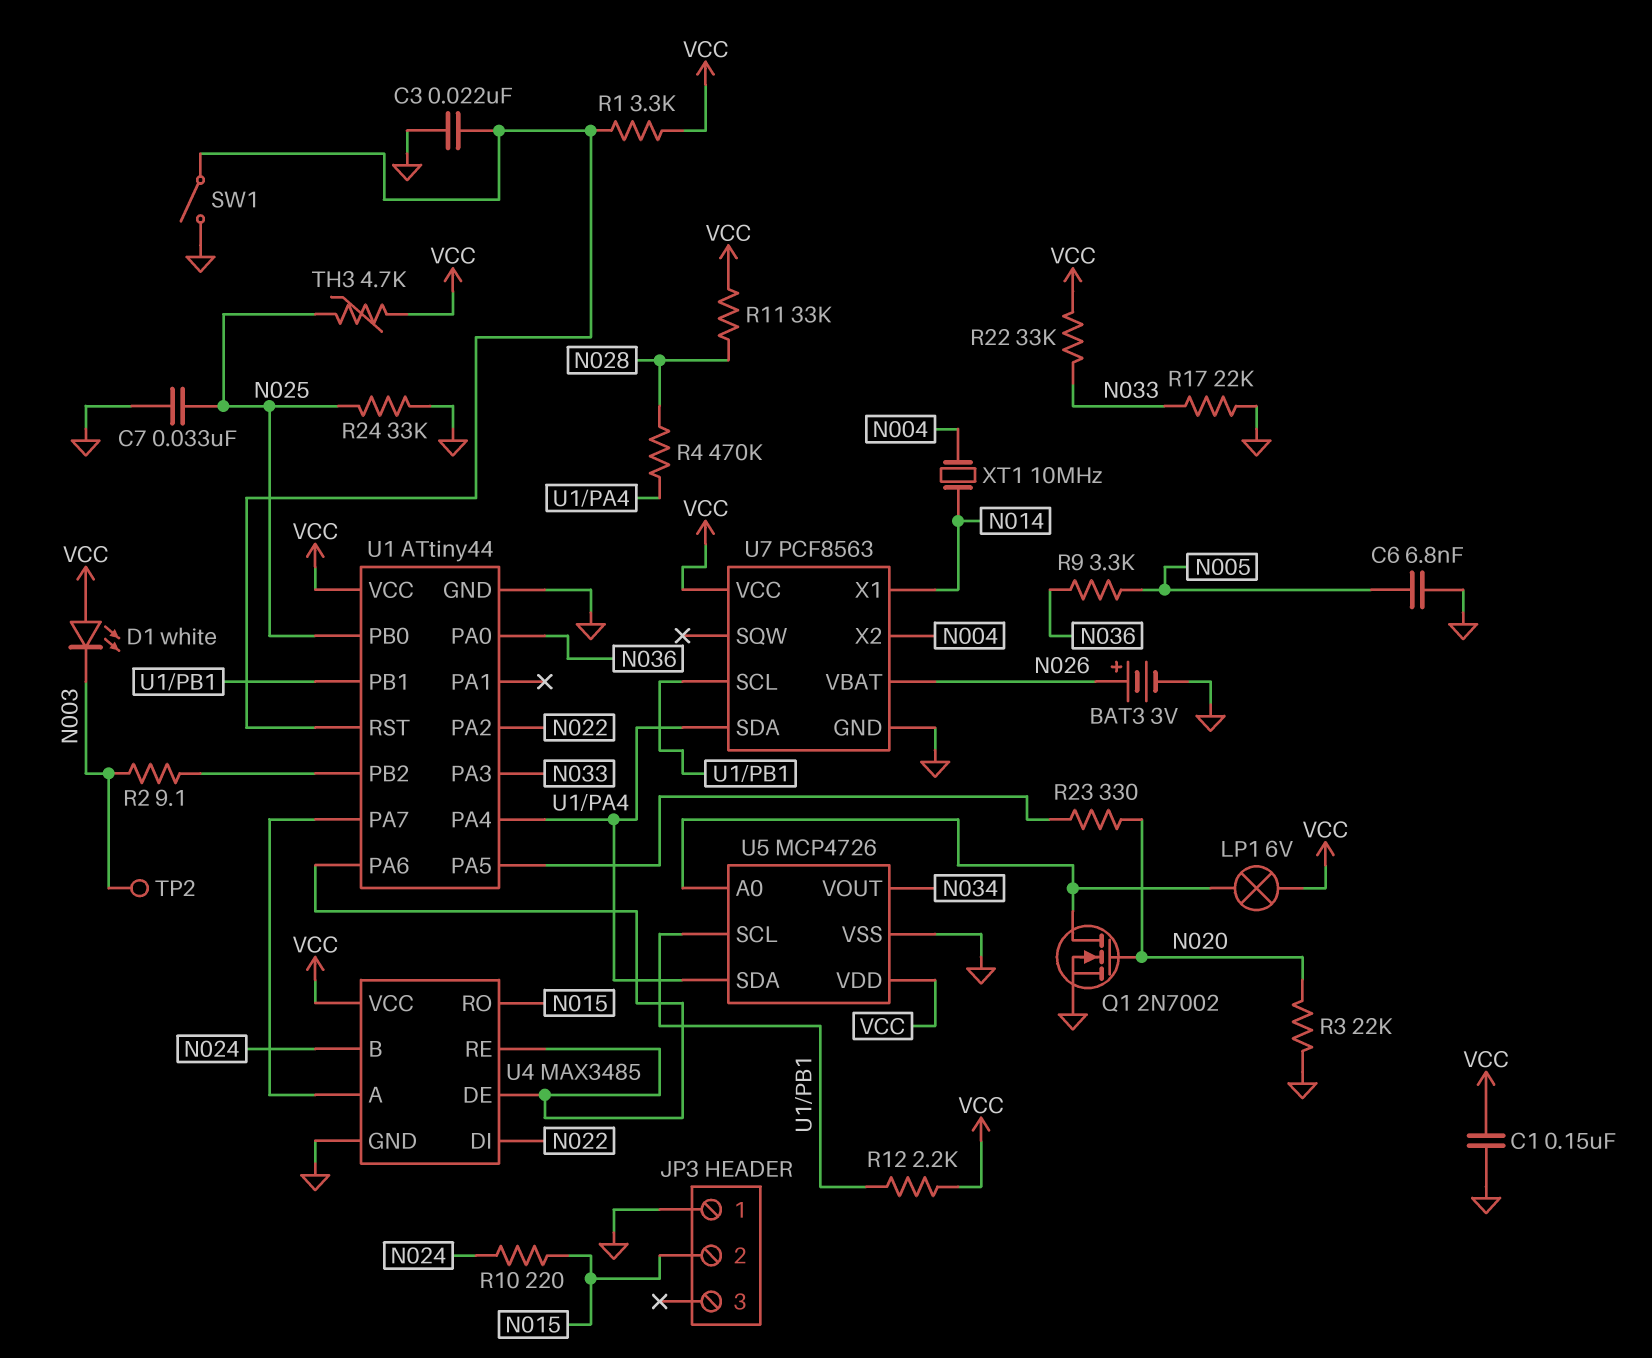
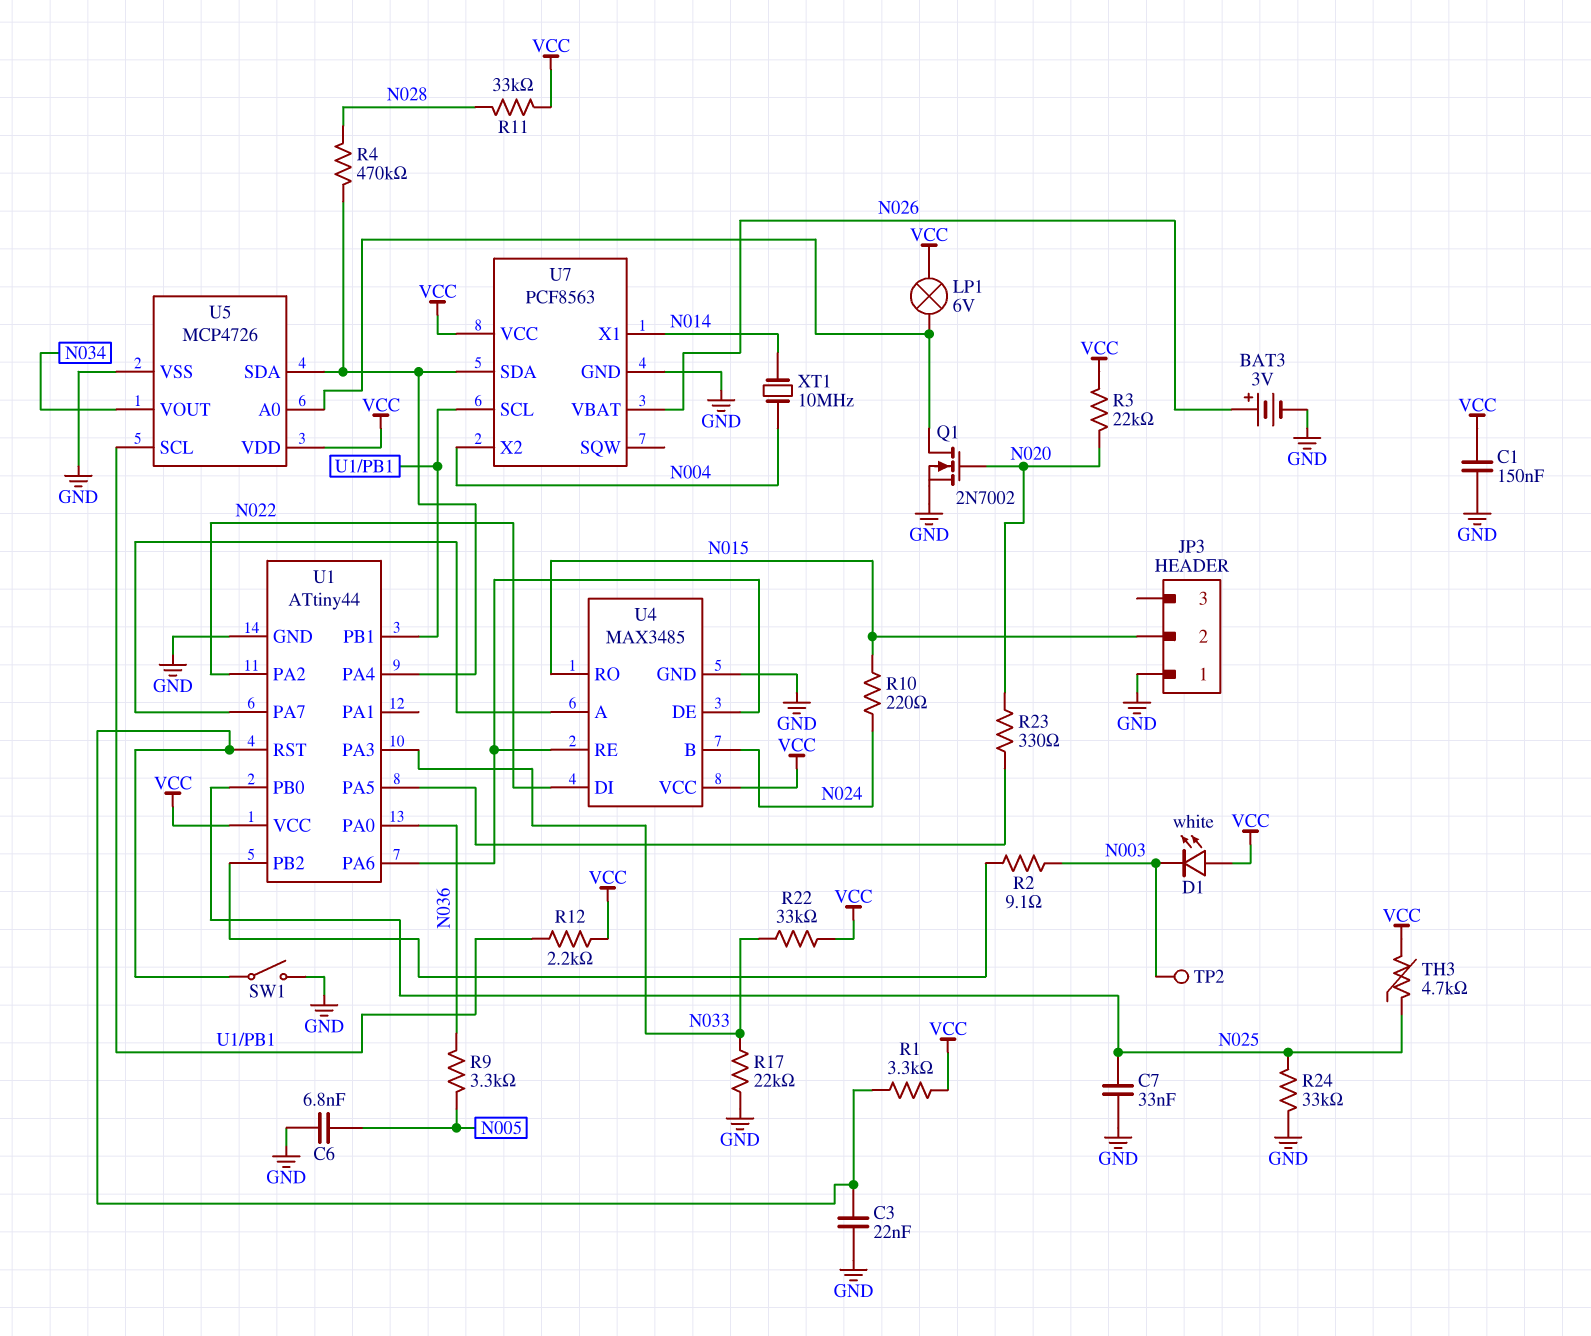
R3: 22k (GND, N020) -> 22k (N020, VCC)

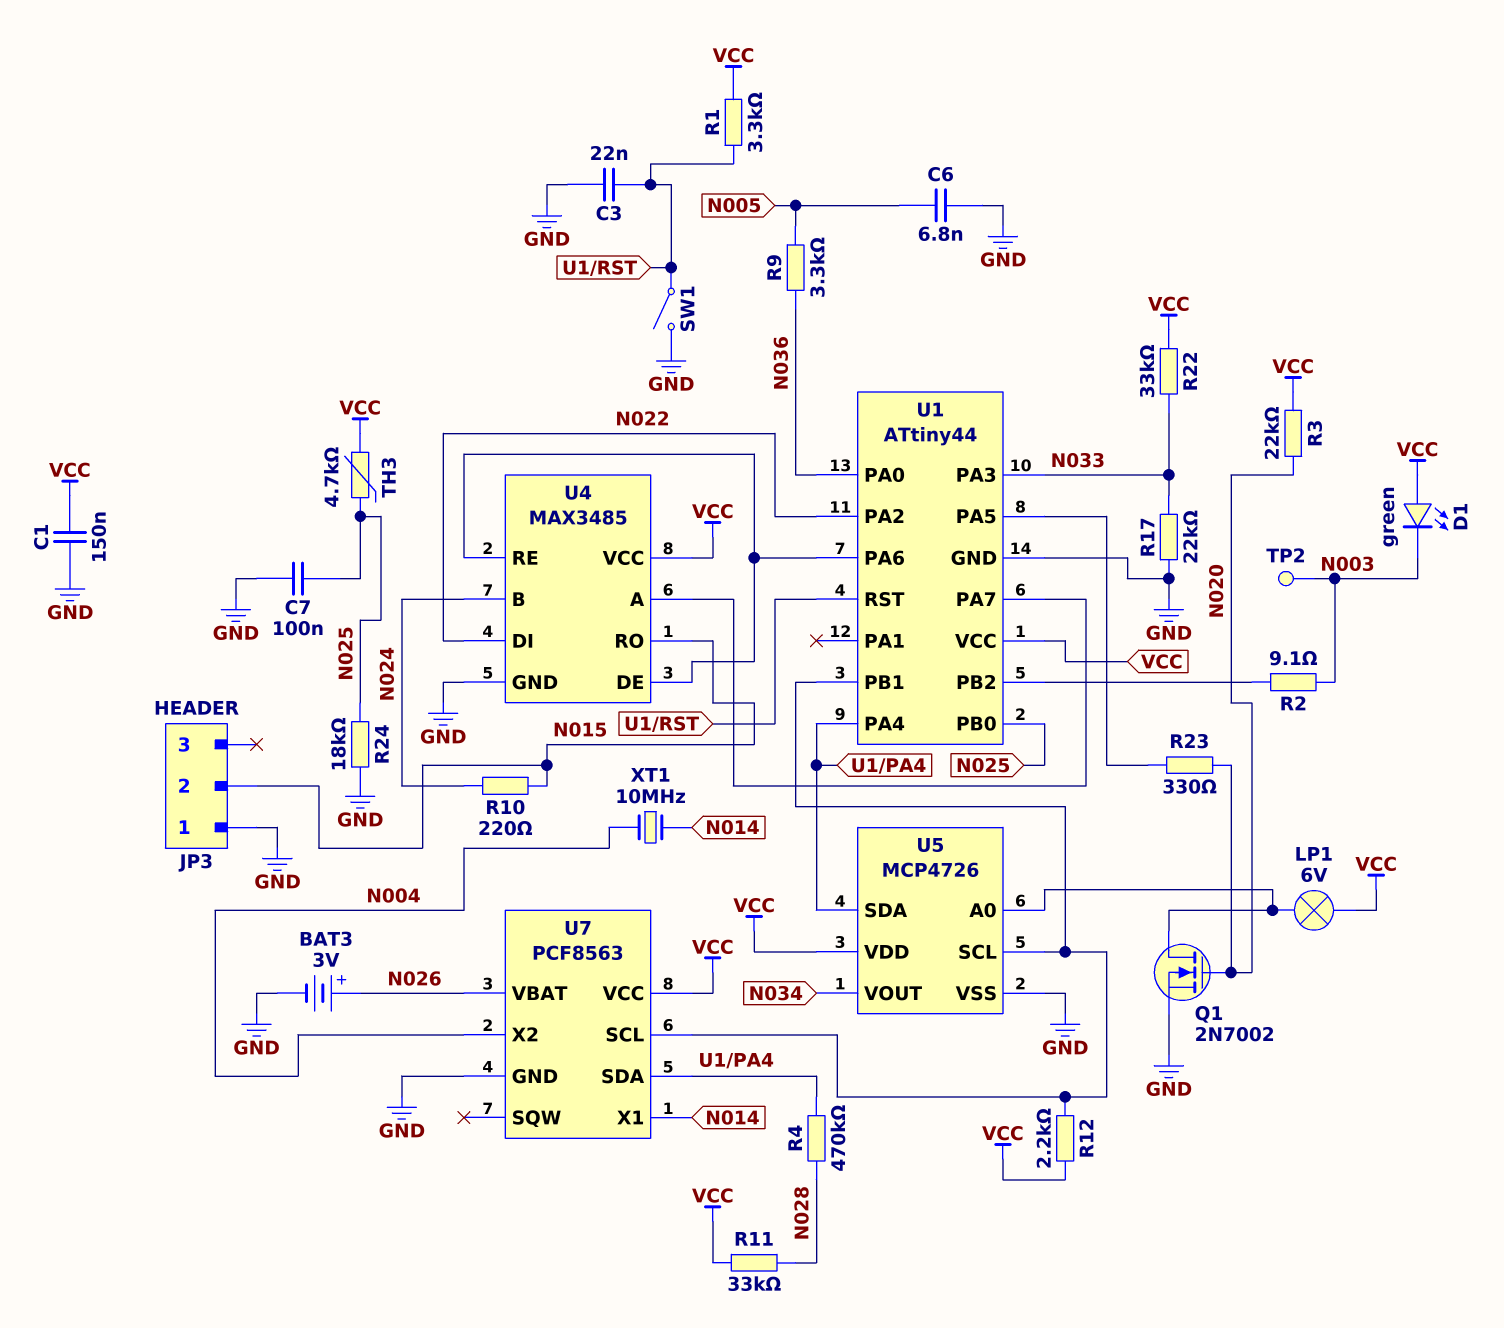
C7: 33nF (GND, N025) -> 100nF (GND, N025)
D1: LED white (A VCC, K N003) -> LED green (A VCC, K N003)
R24: 33k (GND, N025) -> 18k (GND, N025)

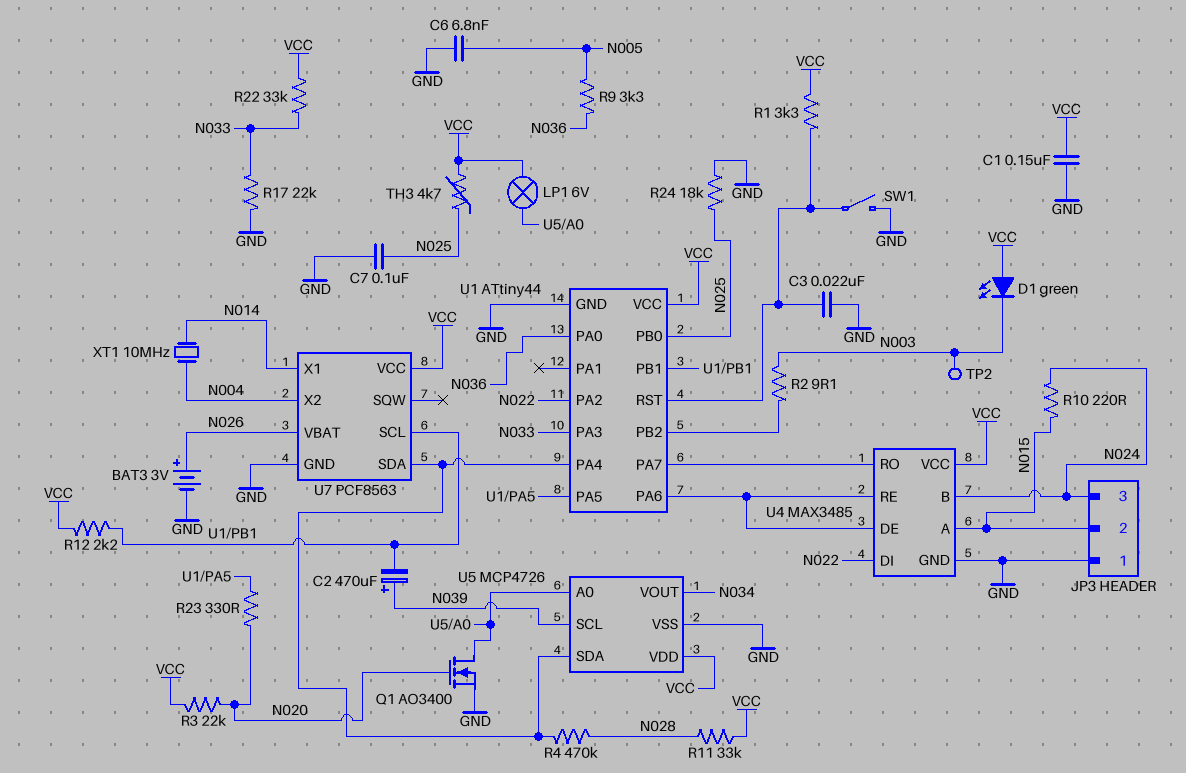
C2: none -> 470uF (plus N039, minus U1/PB1)
JP3 pin 3: none -> N024
Q1: NMOS 2N7002 (G N020, D U5/A0, S GND) -> NMOS AO3400 (G N020, D U5/A0, S GND)
U4 pin A: U1/PA7 -> N015
U4 pin RO: N015 -> U1/PA7
U5 pin SCL: U1/PB1 -> N039

